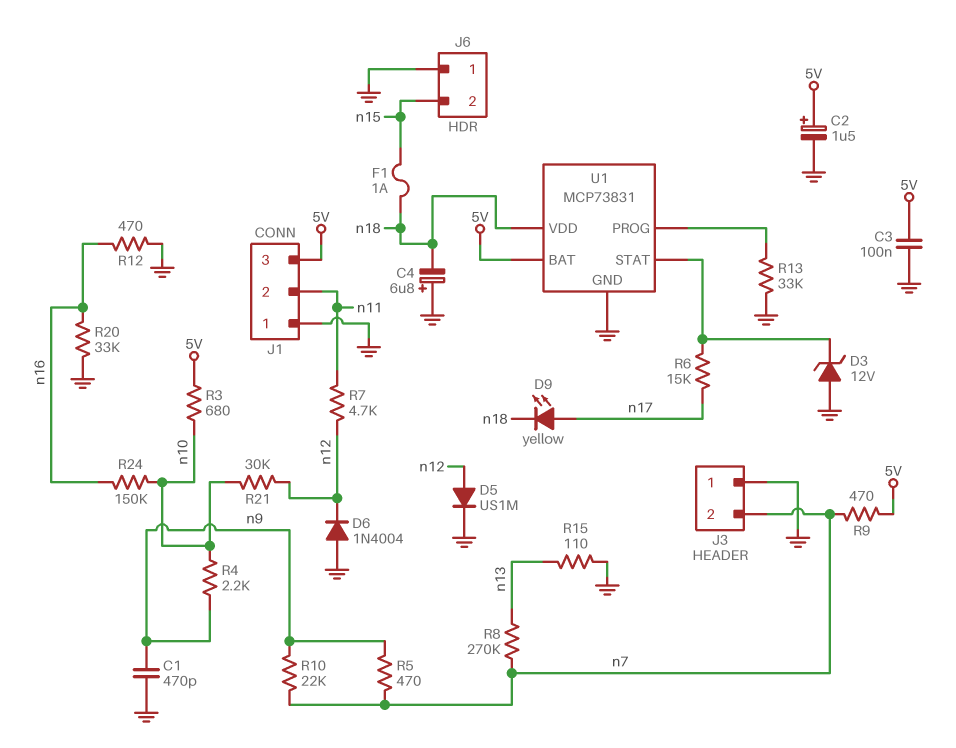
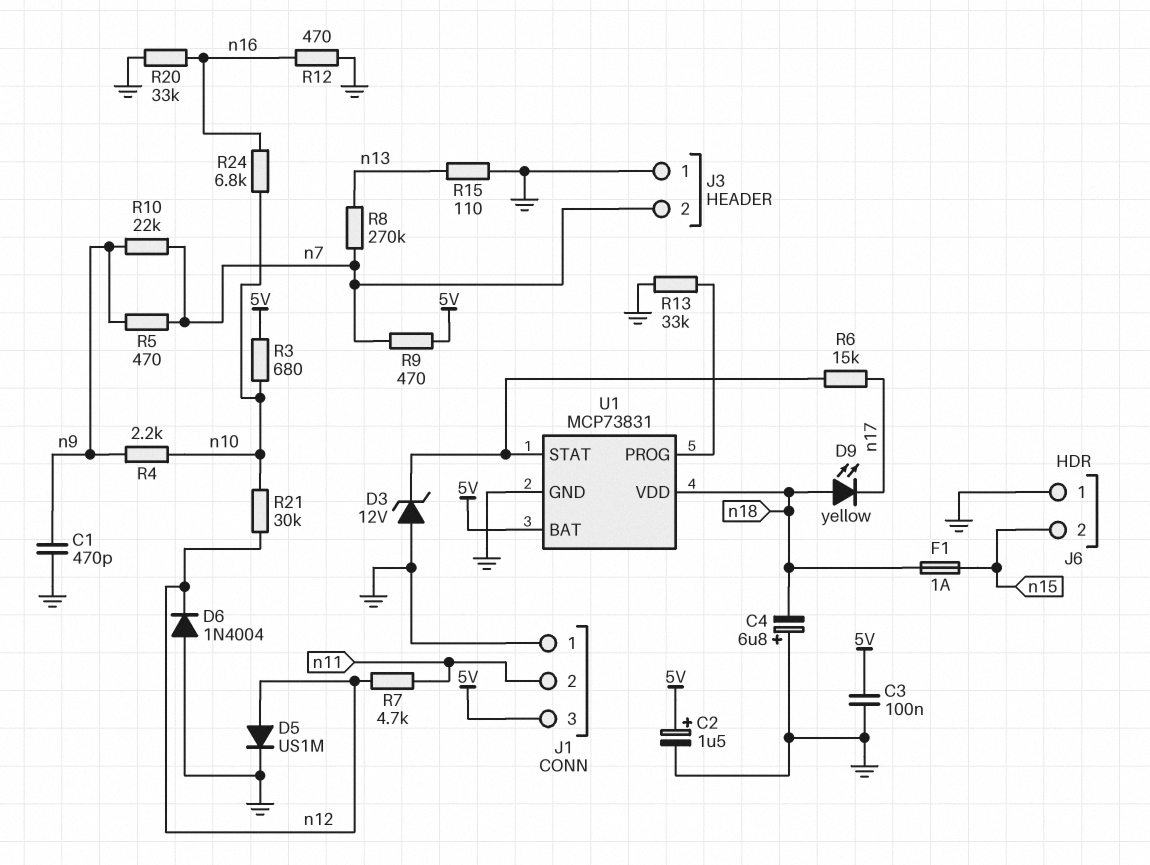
D9: LED yellow (A n17, K n18) -> LED yellow (A n18, K n17)
R24: 150k (n10, n16) -> 6.8k (n10, n16)

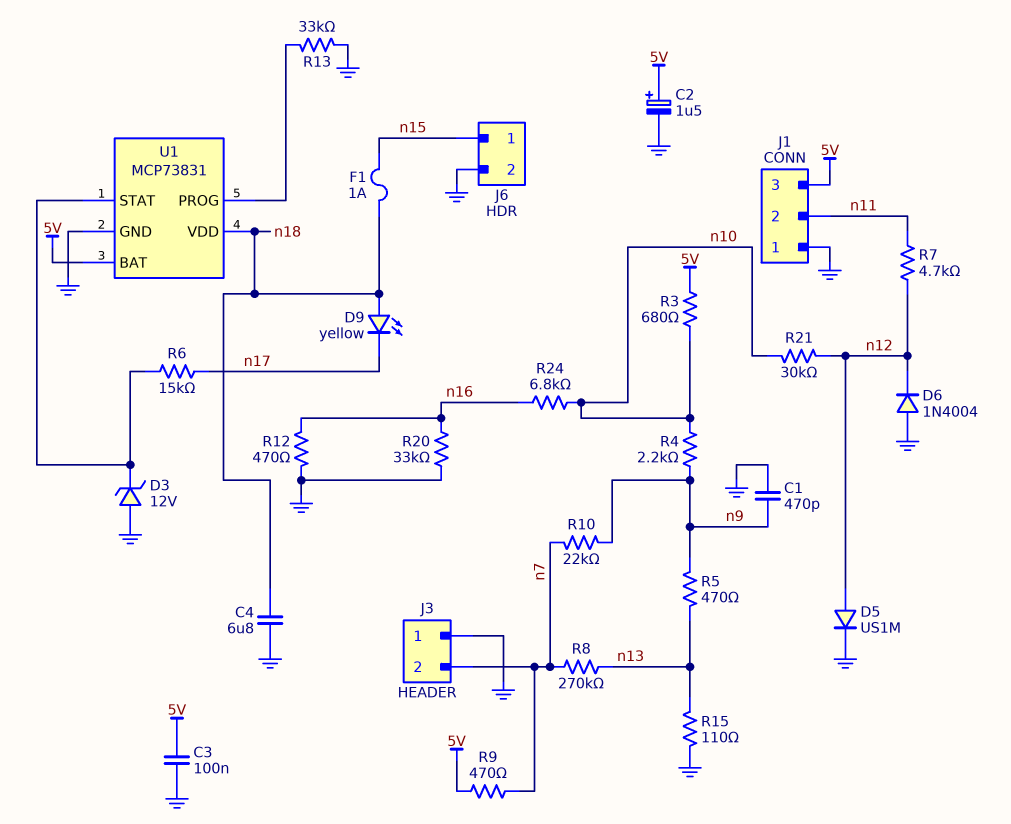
C4: 6.8uF (plus GND, minus n18) -> 6.8uF (GND, n18)
J6 pin 1: GND -> n15
J6 pin 2: n15 -> GND
R5: 470 (n7, n9) -> 470 (n9, n13)

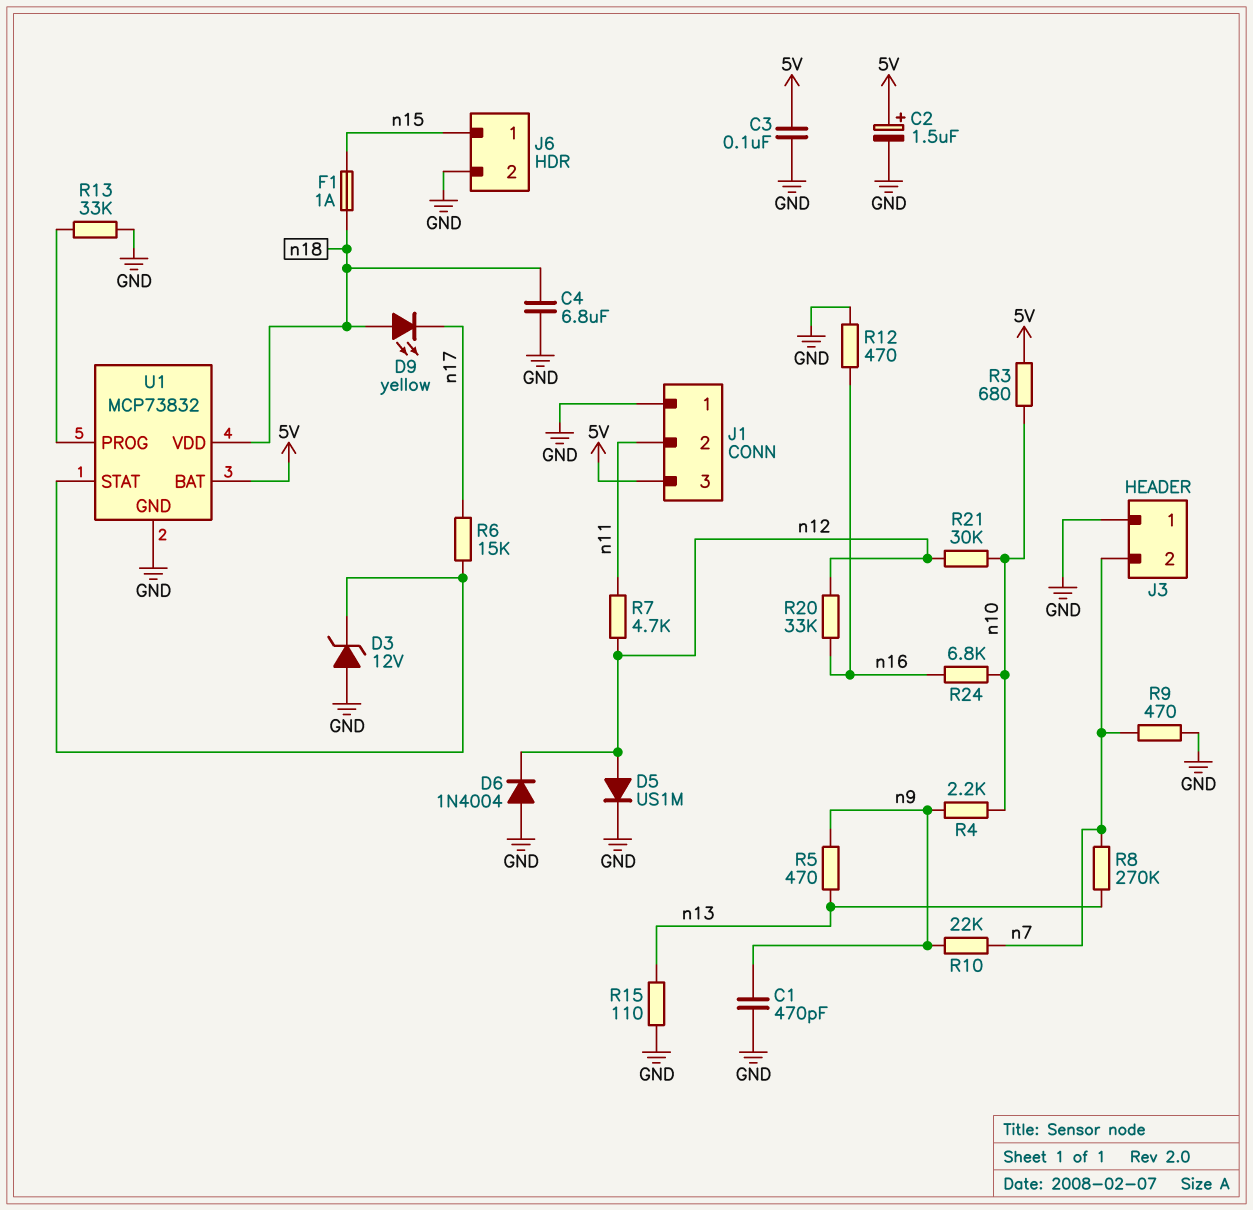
R9: 470 (5V, n7) -> 470 (GND, n7)
R20: 33k (GND, n16) -> 33k (n12, n16)
U1: MCP73831 -> MCP73832

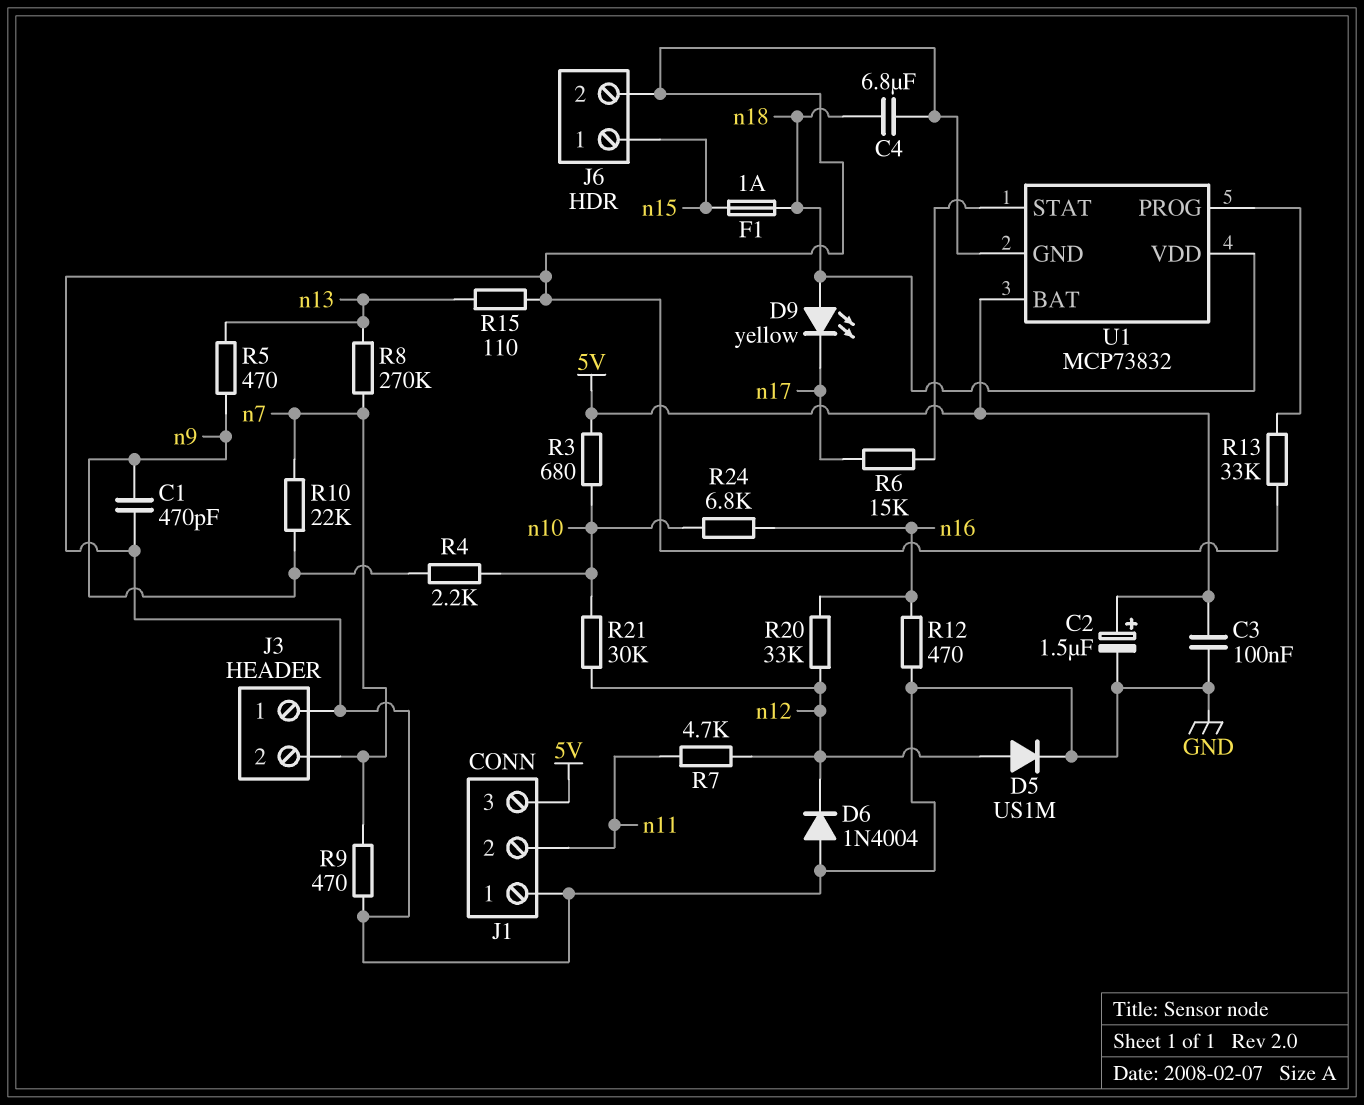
D3: zener 12V (A GND, K U1/STAT) -> none

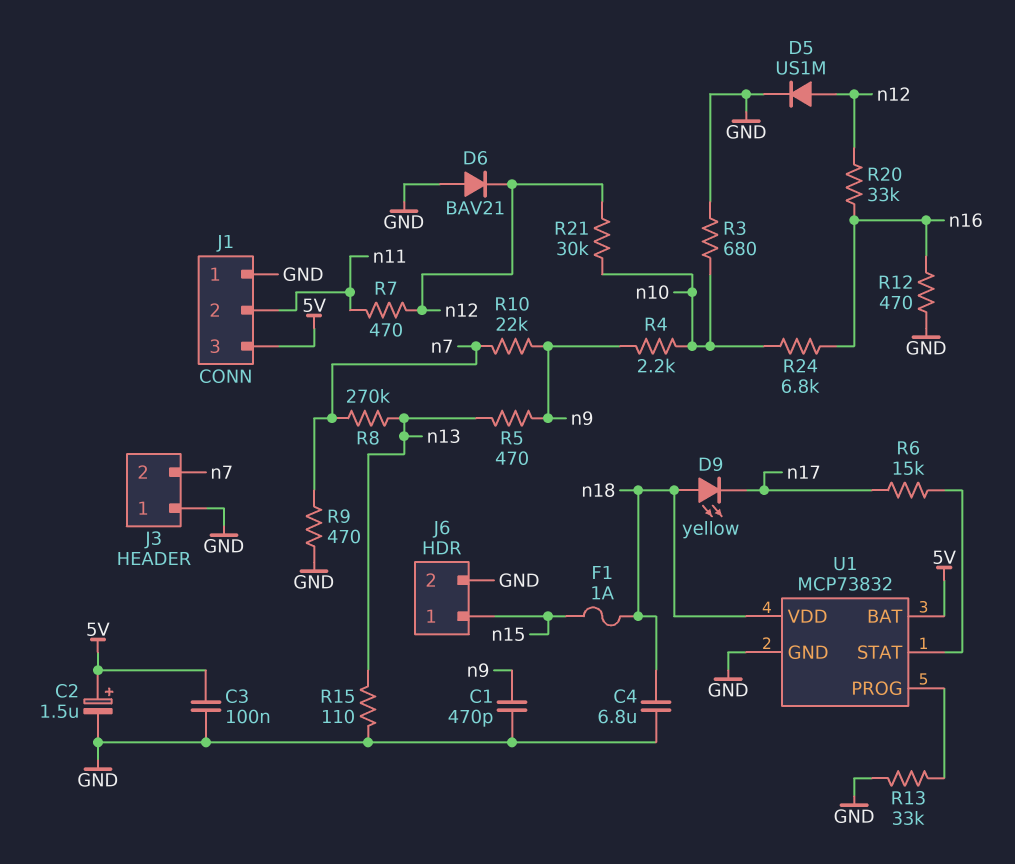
D6: diode 1N4004 (A GND, K n12) -> diode BAV21 (A GND, K n12)
R3: 680 (5V, n10) -> 680 (GND, n10)
R7: 4.7k (n11, n12) -> 470 (n11, n12)

